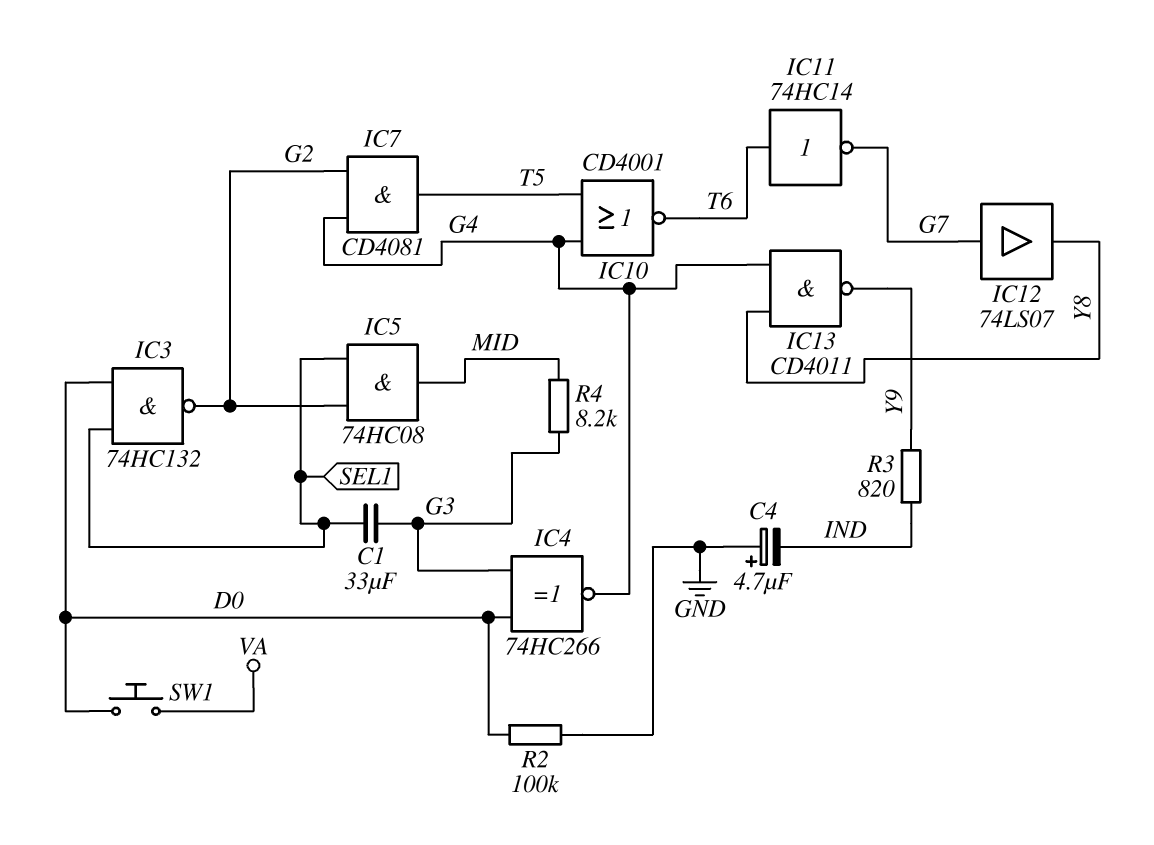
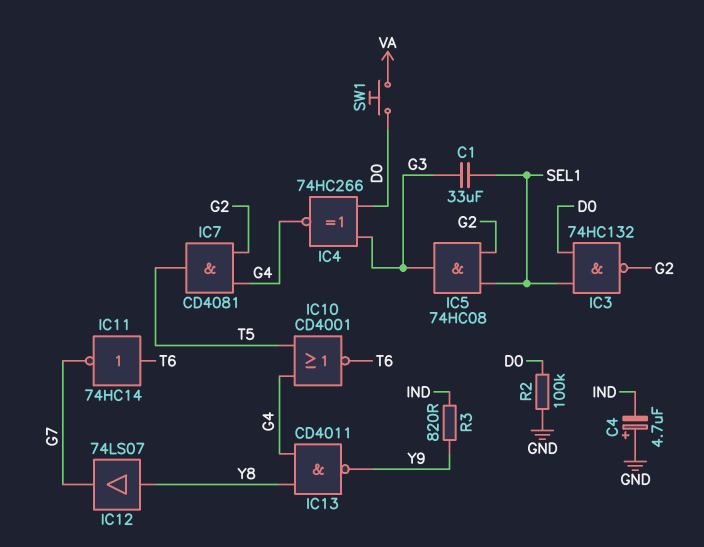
IC5: AND 74HC08 (in G2, in SEL1, out MID) -> AND 74HC08 (in G2, in SEL1, out G3)
IC12: buffer 74LS07 (in G7, out Y8) -> buffer 74LS07 (in Y8, out G7)
R4: 8.2k (G3, MID) -> none

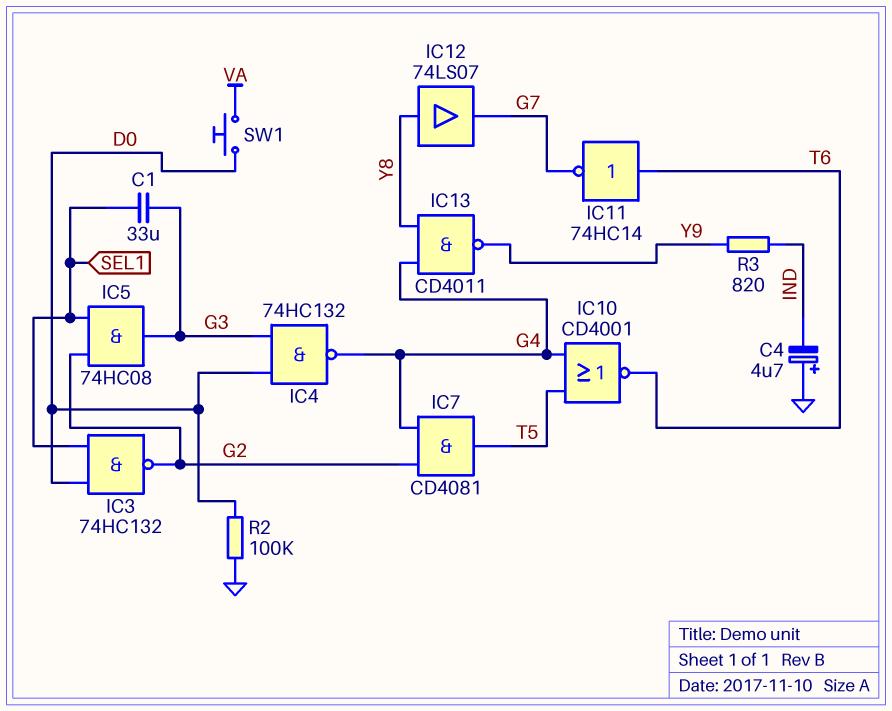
IC4: XNOR 74HC266 (in D0, in G3, out G4) -> NAND 74HC132 (in D0, in G3, out G4)

